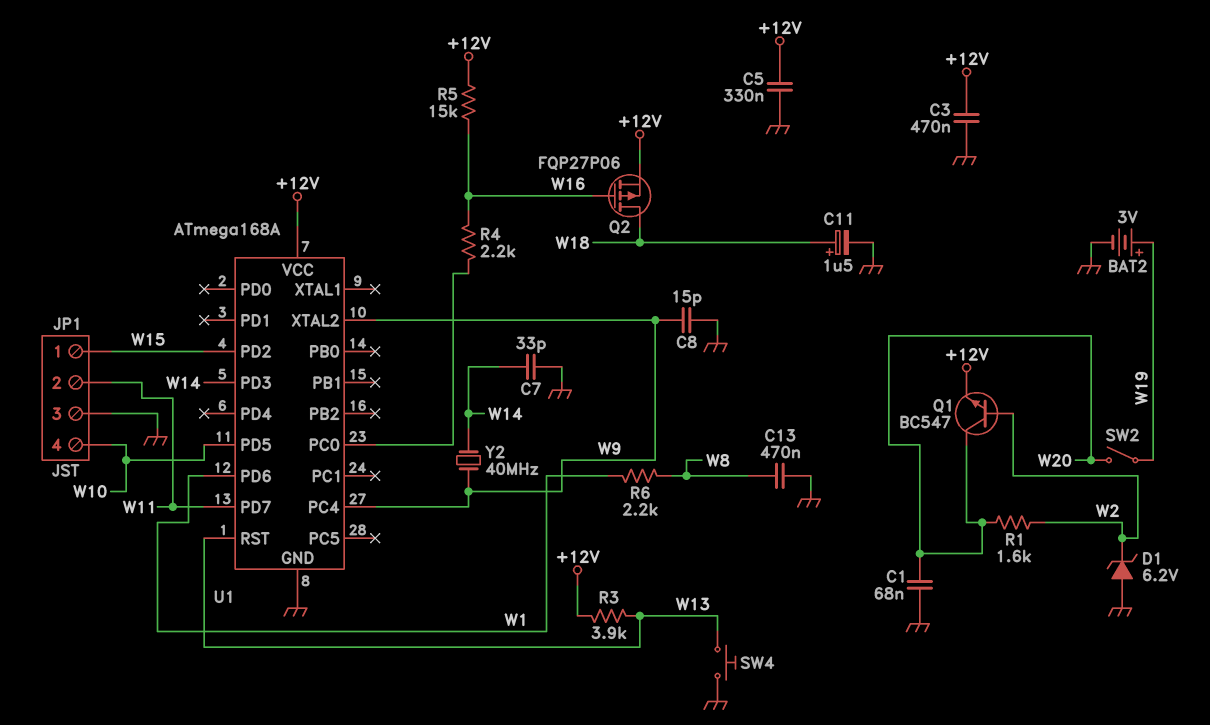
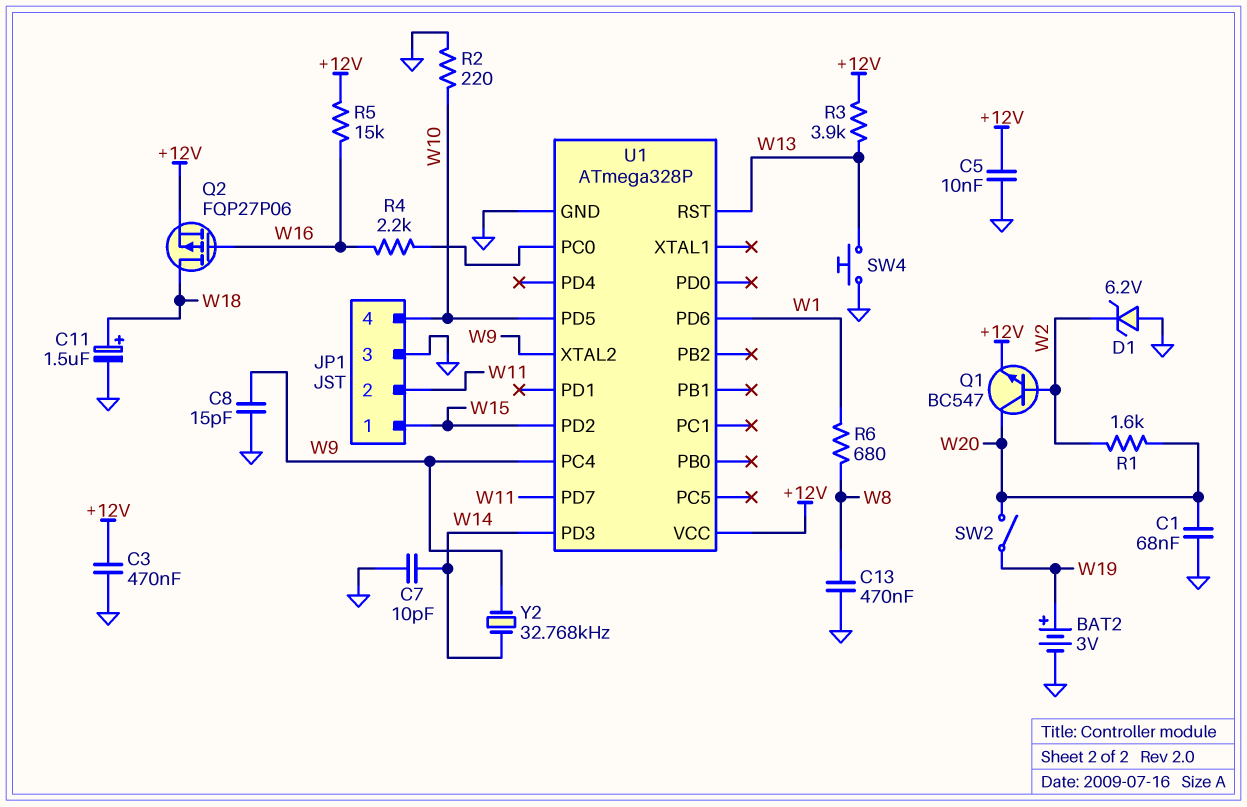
C5: 330nF (+12V, GND) -> 10nF (+12V, GND)
C7: 33pF (GND, W14) -> 10pF (GND, W14)
R2: none -> 220 (GND, W10)
R6: 2.2k (W1, W8) -> 680 (W1, W8)
U1: ATmega168A -> ATmega328P
Y2: 40MHz (W9, W14) -> 32.768kHz (W9, W14)

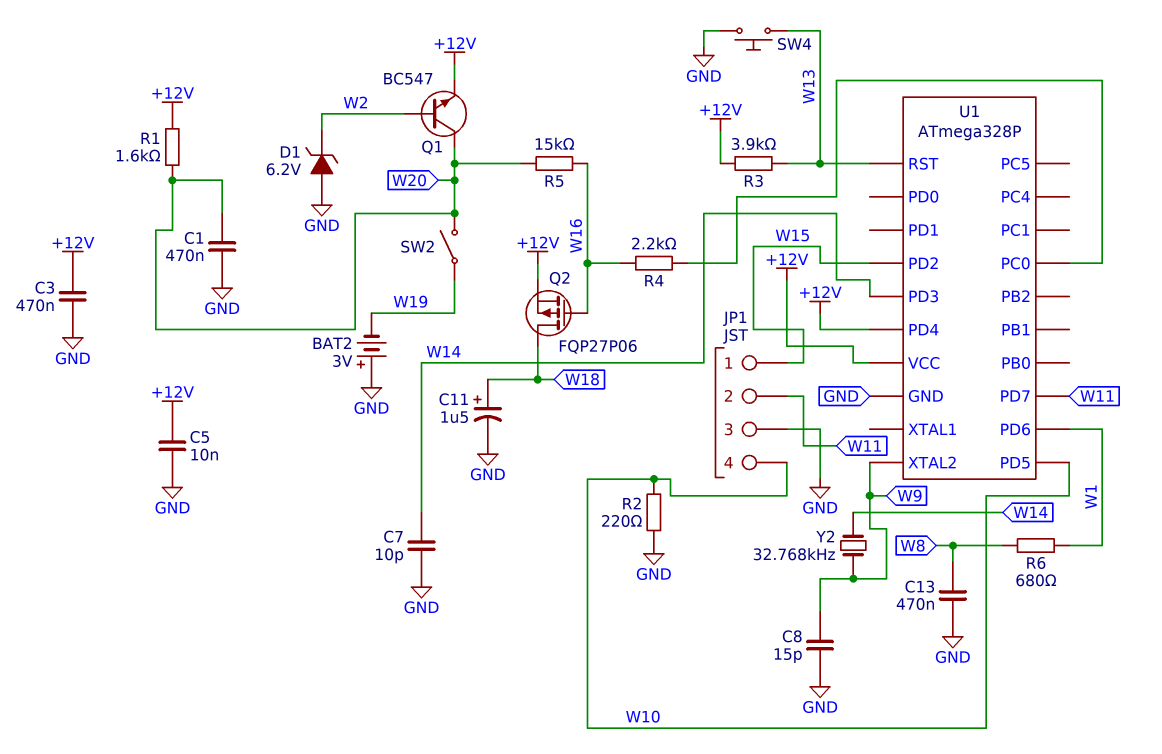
BAT2: 3V (plus W19, minus GND) -> 3V (plus GND, minus W19)
C1: 68nF (GND, W20) -> 470nF (GND, W20)
R1: 1.6k (W2, W20) -> 1.6k (+12V, W20)
R5: 15k (+12V, W16) -> 15k (W16, W20)
U1 pin PC4: W9 -> none
U1 pin PD4: none -> +12V

